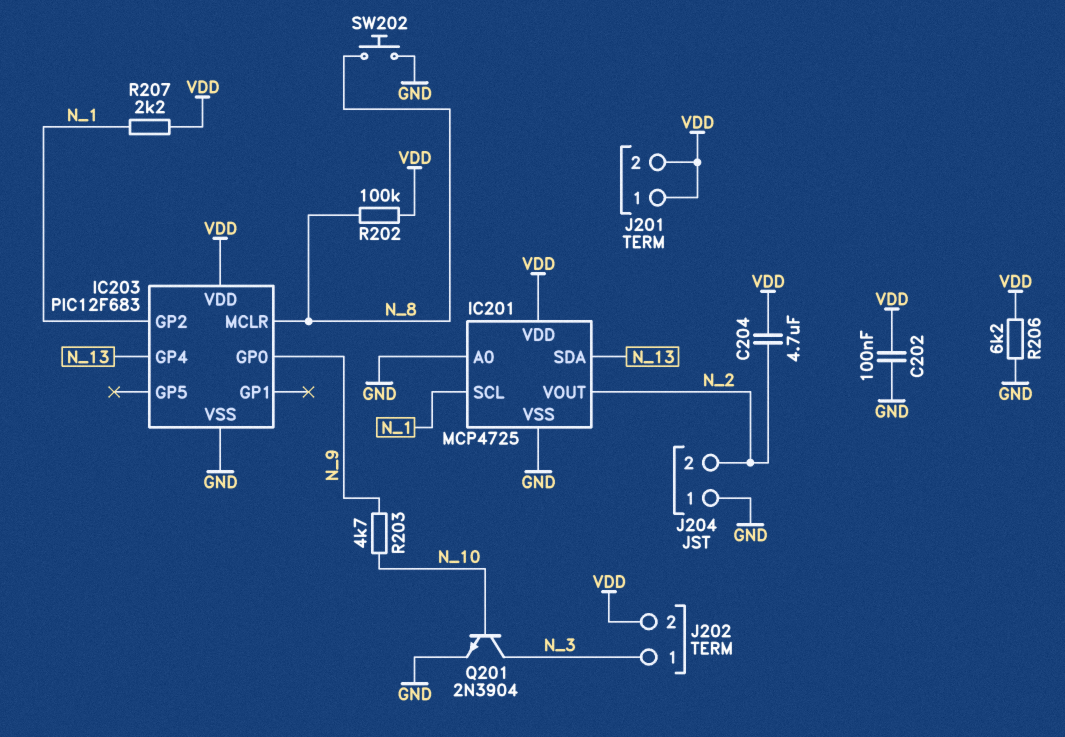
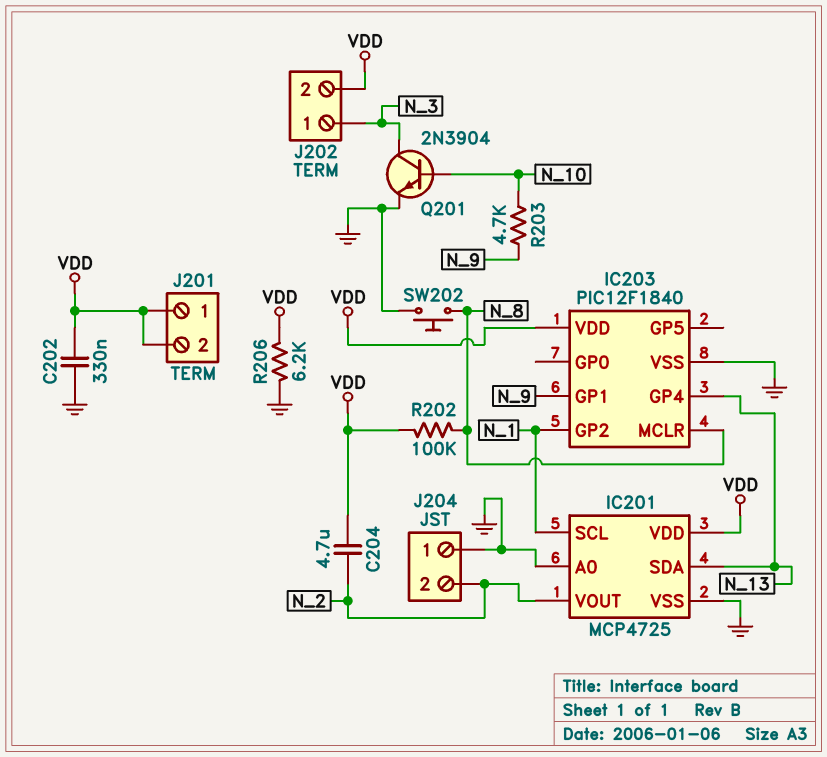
C202: 100nF (GND, VDD) -> 330nF (GND, VDD)
IC203: PIC12F683 -> PIC12F1840
IC203 pin GP0: N_9 -> none
IC203 pin GP1: none -> N_9
R207: 2.2k (N_1, VDD) -> none

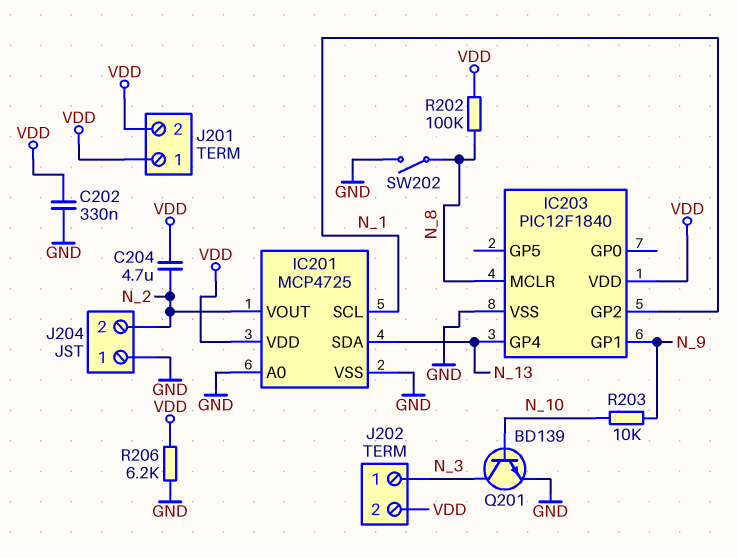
Q201: NPN 2N3904 (B N_10, C N_3, E GND) -> NPN BD139 (B N_10, C N_3, E GND)
R203: 4.7k (N_9, N_10) -> 10k (N_9, N_10)
SW202: button (GND, N_8) -> switch (GND, N_8)

